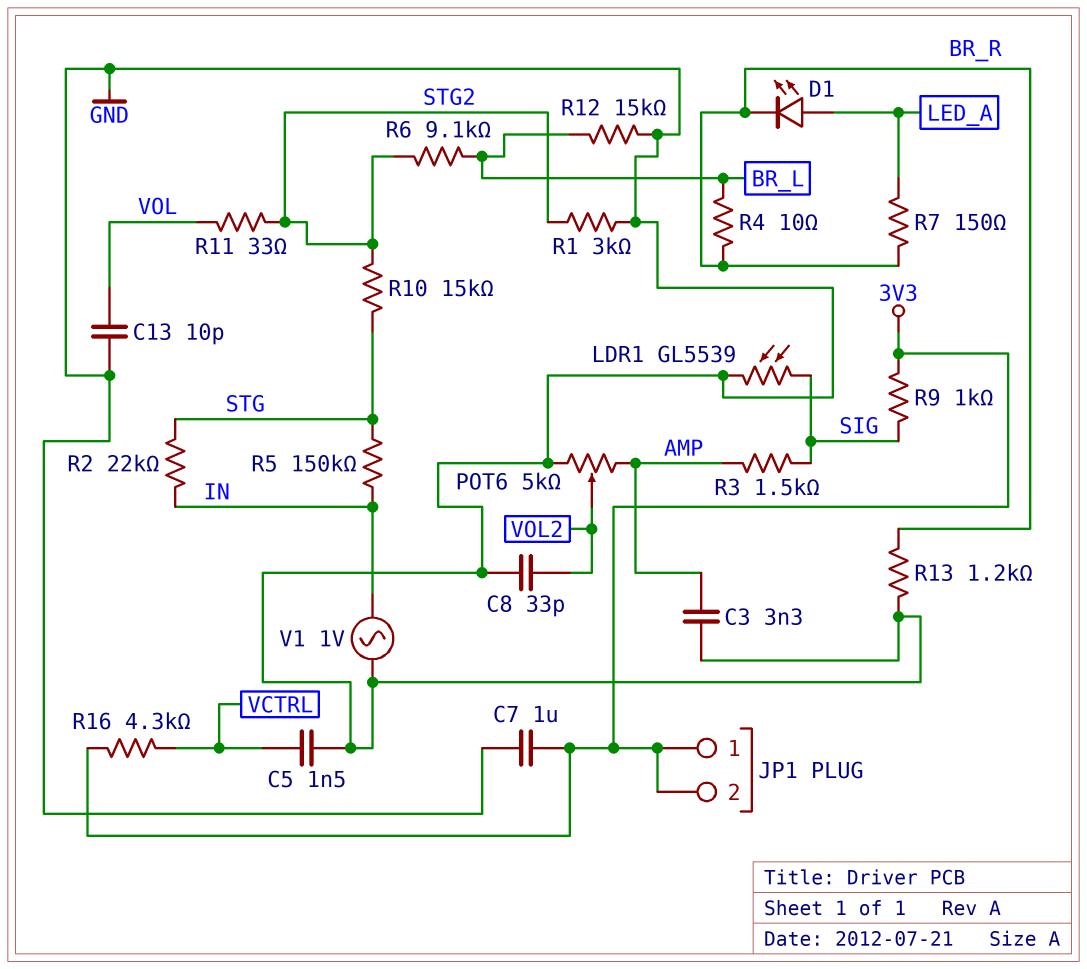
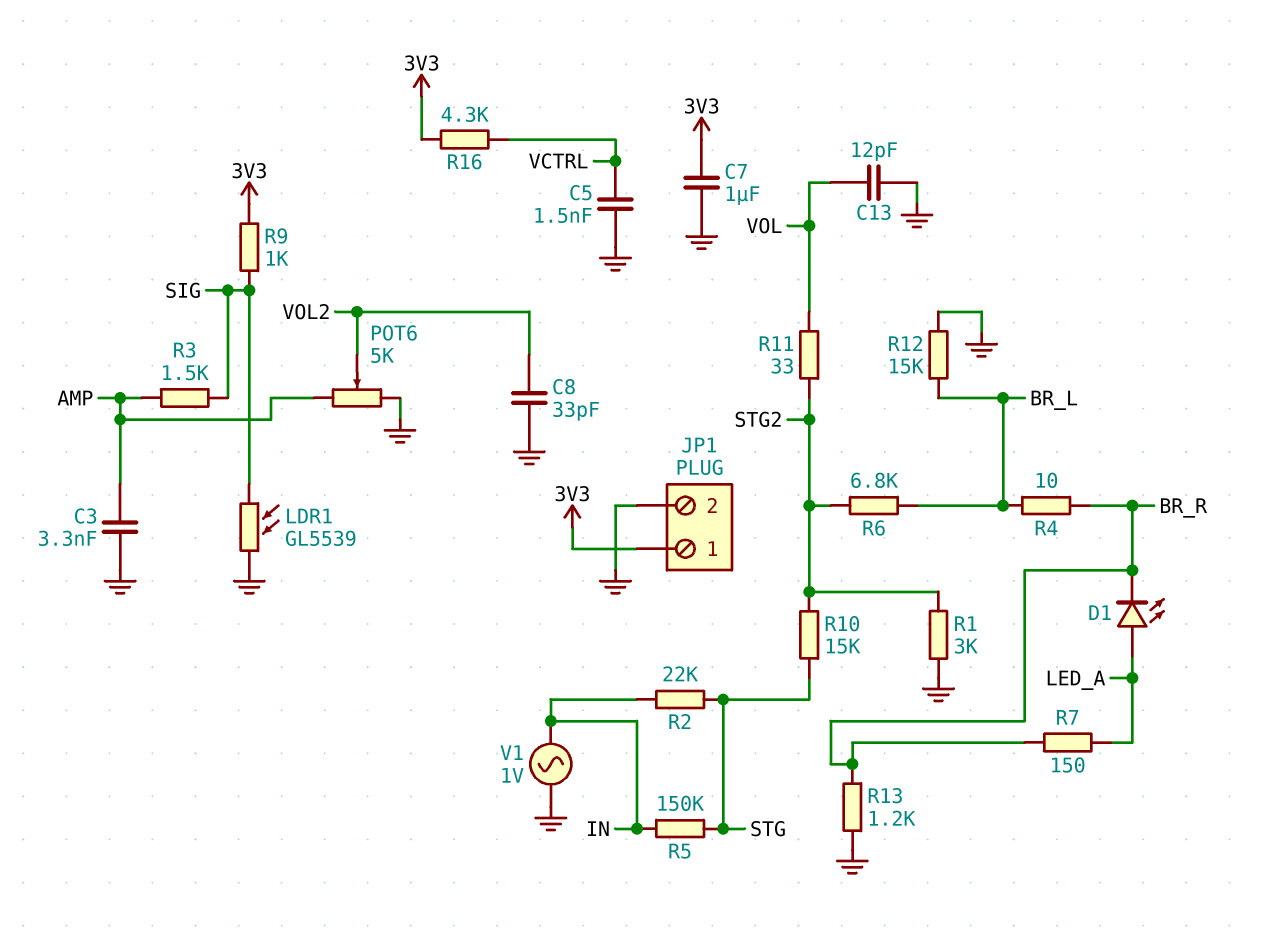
C13: 10pF (GND, VOL) -> 12pF (GND, VOL)
JP1 pin 2: 3V3 -> GND
R6: 9.1k (BR_L, STG2) -> 6.8k (BR_L, STG2)

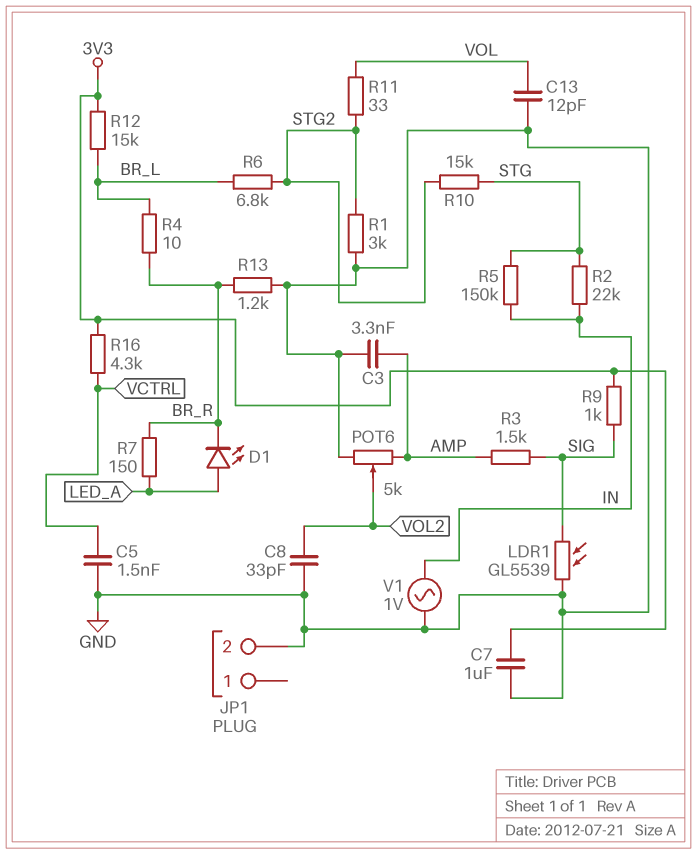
JP1 pin 1: 3V3 -> none
R12: 15k (BR_L, GND) -> 15k (3V3, BR_L)

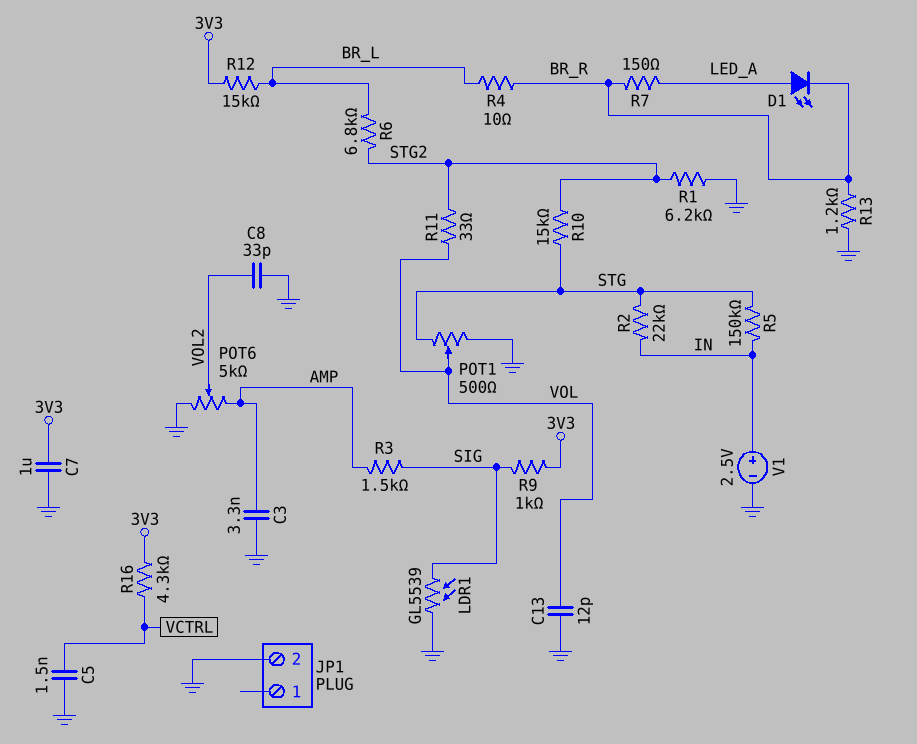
POT1: none -> 500 (GND, STG, wiper VOL)
R1: 3k (GND, STG2) -> 6.2k (GND, STG2)
V1: AC 1V (GND, IN) -> 2.5V (plus IN, minus GND)

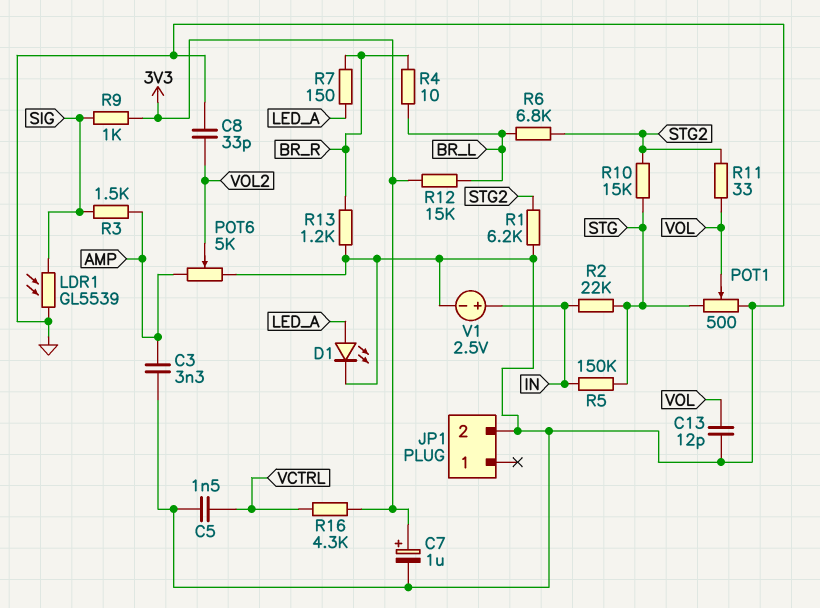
C7: 1uF (3V3, GND) -> 1uF (plus 3V3, minus GND)
D1: LED (A LED_A, K BR_R) -> LED (A LED_A, K GND)

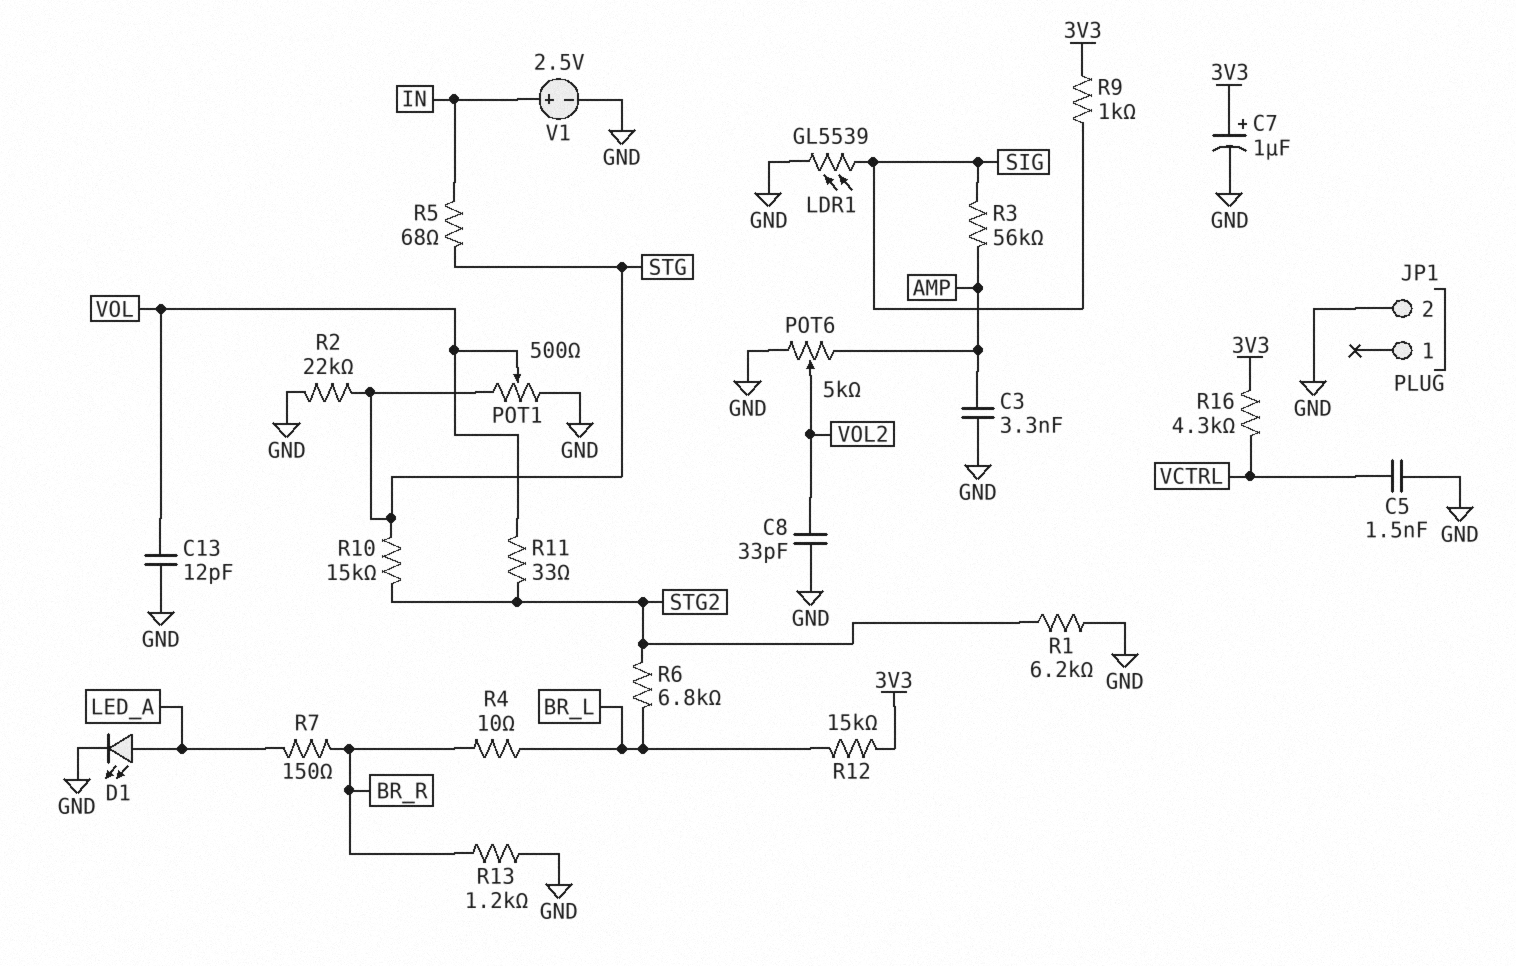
R2: 22k (IN, STG) -> 22k (GND, STG)
R3: 1.5k (AMP, SIG) -> 56k (AMP, SIG)
R5: 150k (IN, STG) -> 68 (IN, STG)

